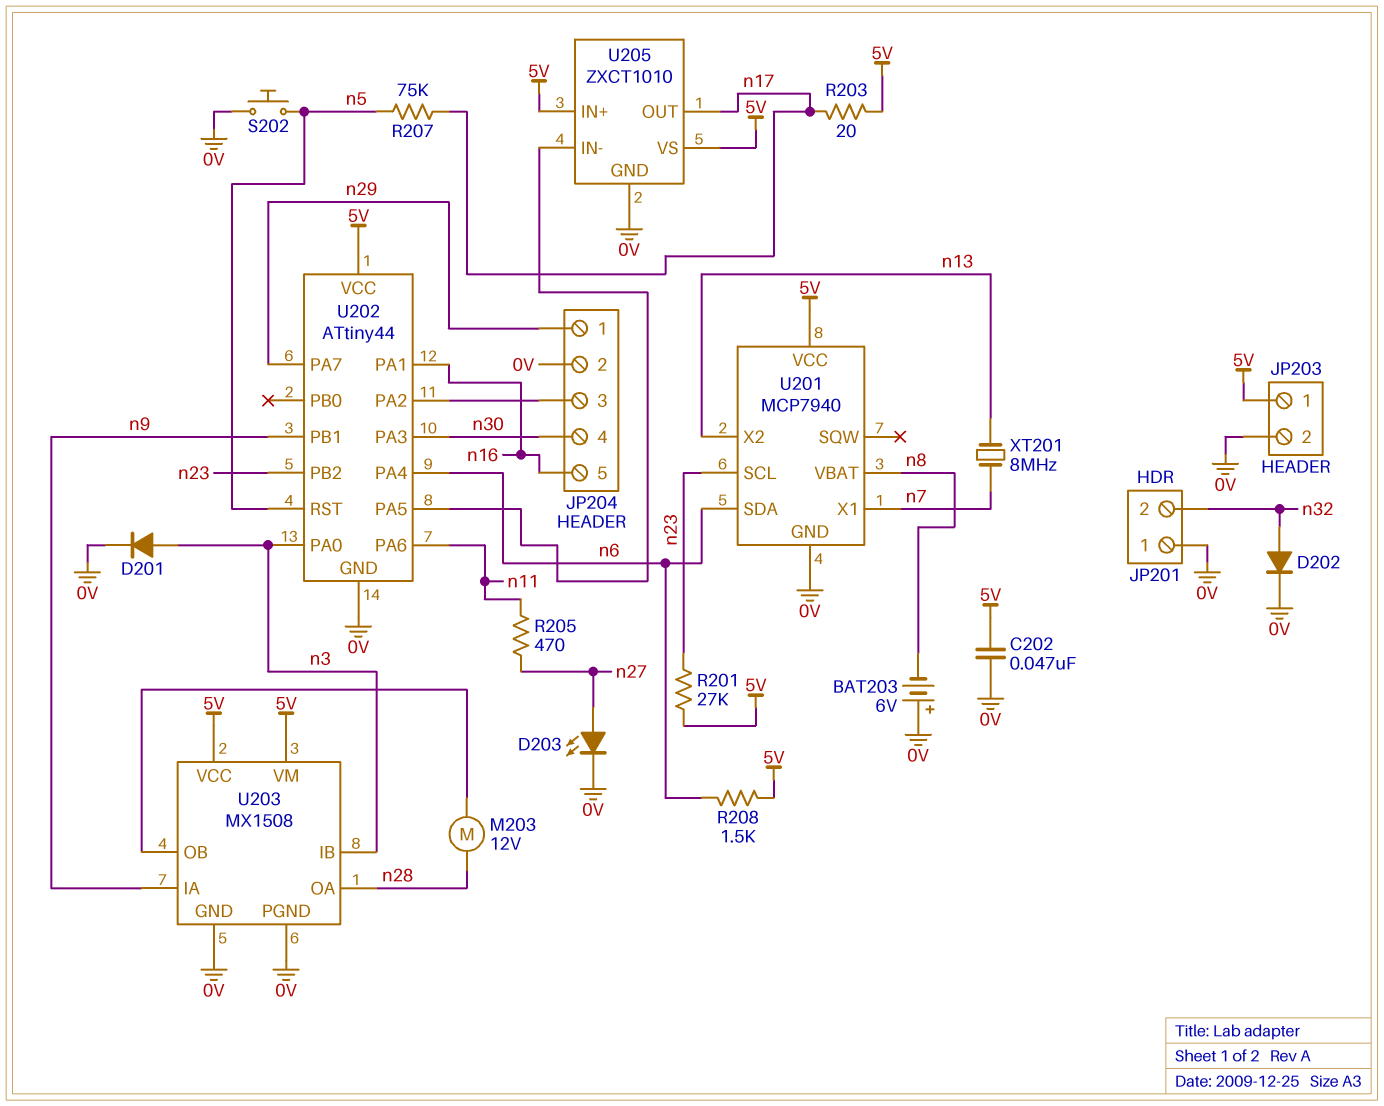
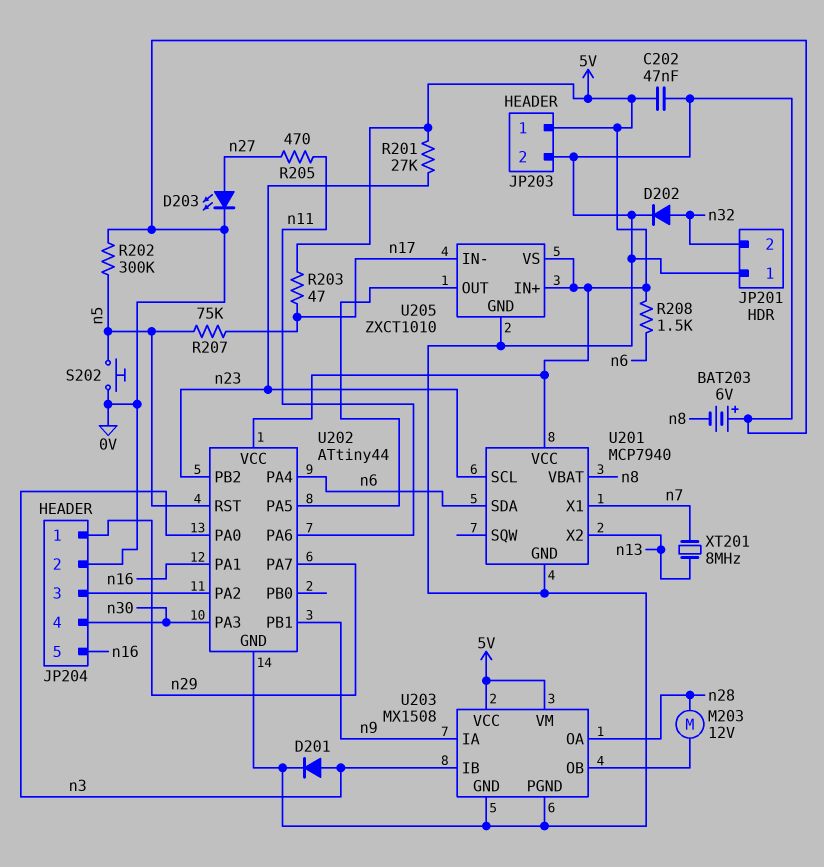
R202: none -> 300k (0V, n5)
R203: 20 (5V, n17) -> 47 (5V, n17)
U205 pin IN-: U202/PA5 -> n17
U205 pin OUT: n17 -> U202/PA5

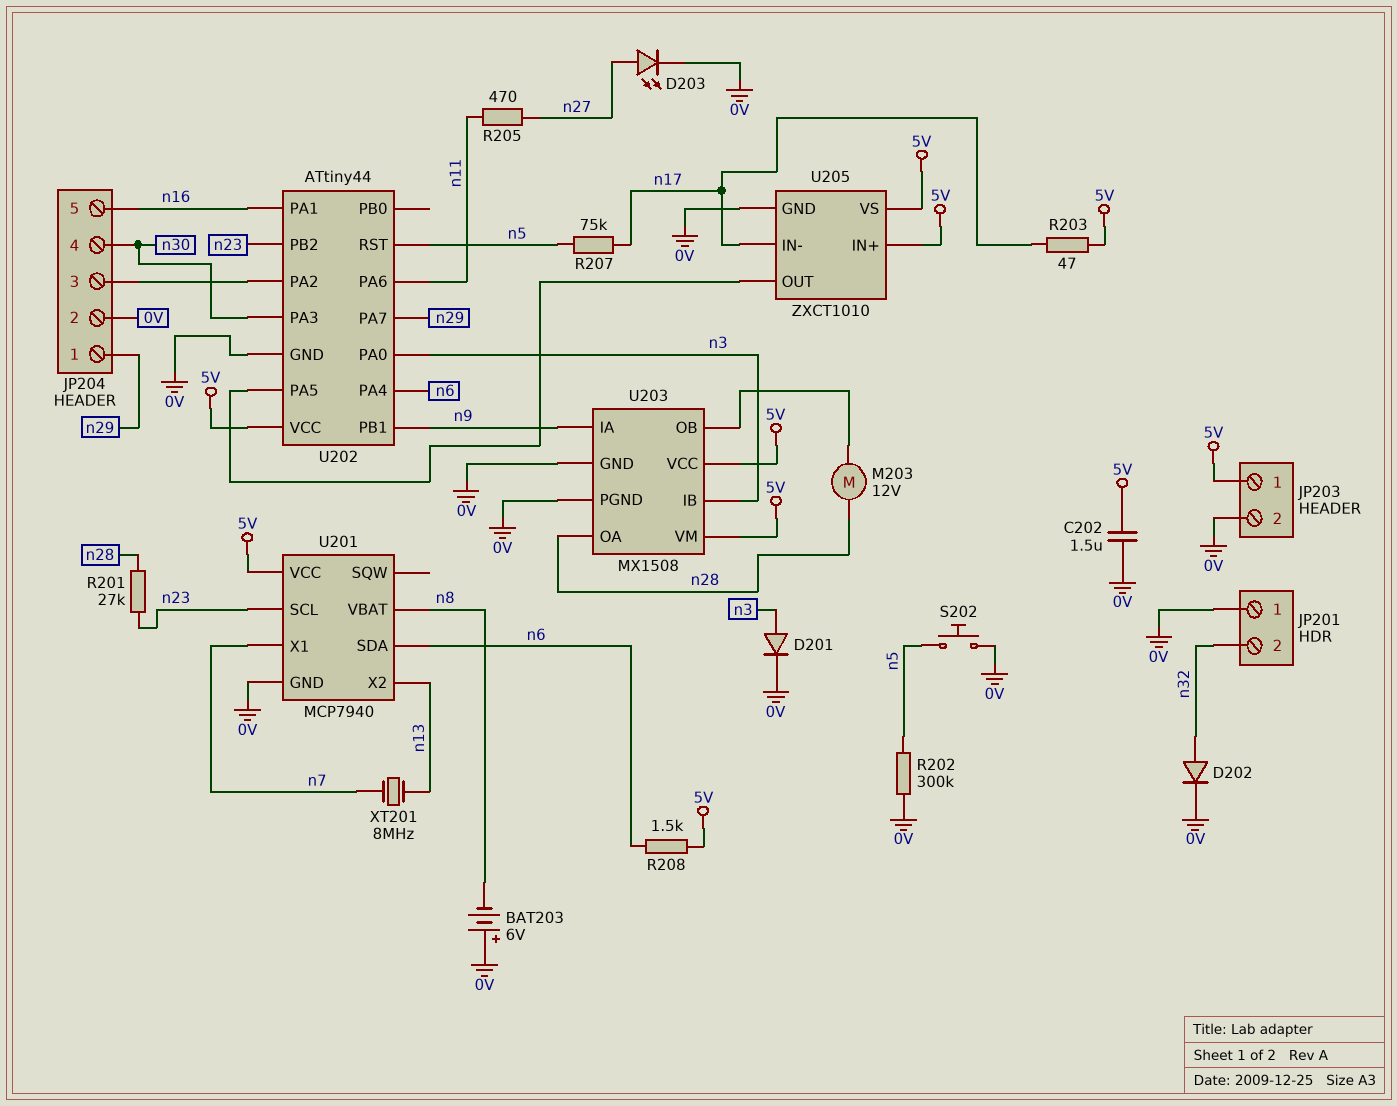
C202: 47nF (0V, 5V) -> 1.5uF (0V, 5V)
R201: 27k (5V, n23) -> 27k (n23, n28)

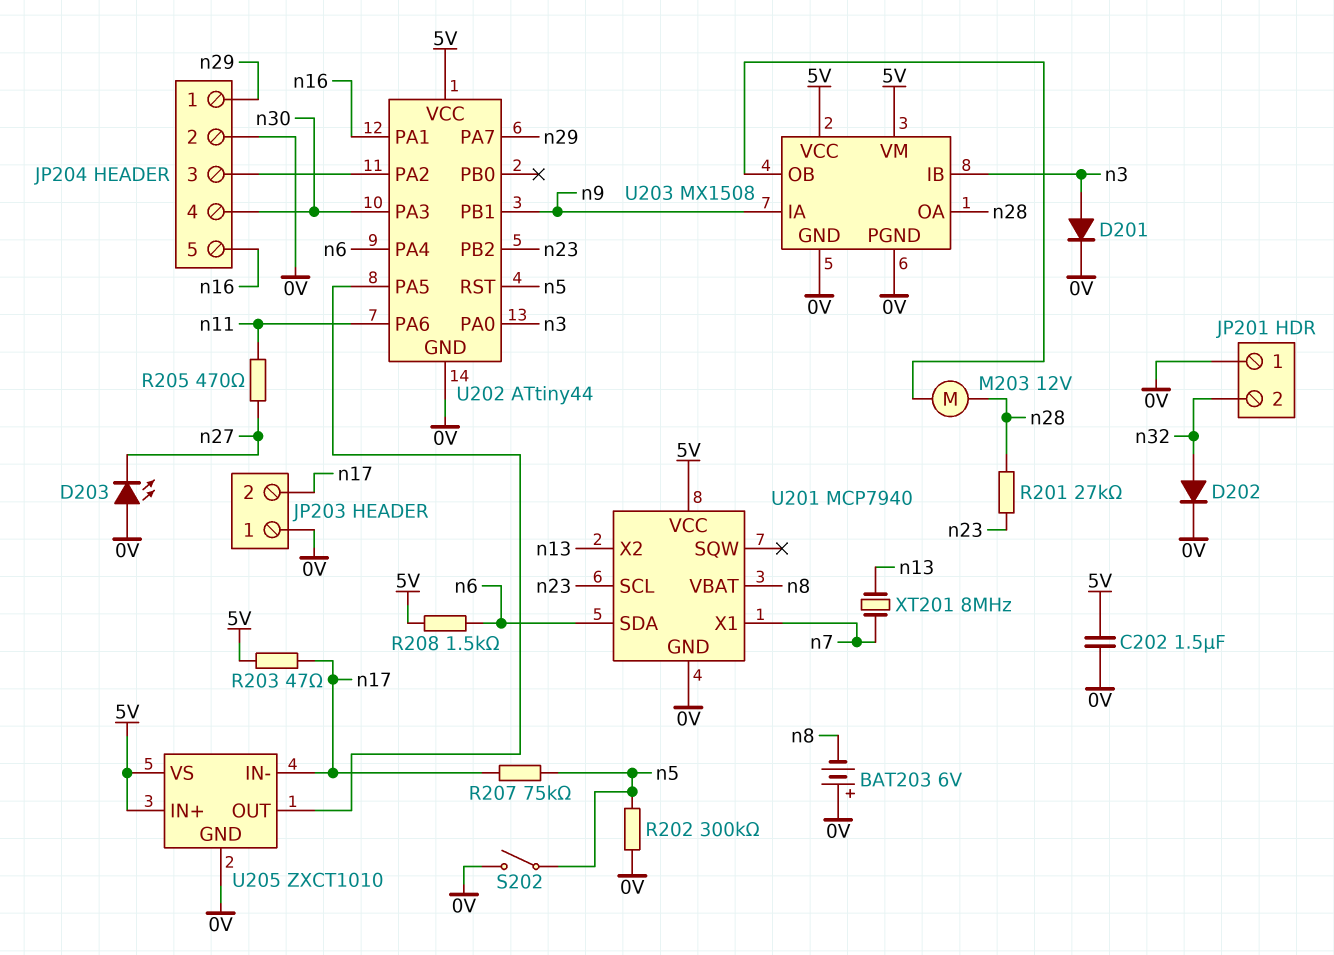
D203: LED (A n27, K 0V) -> LED (A 0V, K n27)
JP203 pin 1: 5V -> 0V
JP203 pin 2: 0V -> n17
S202: button (0V, n5) -> switch (0V, n5)

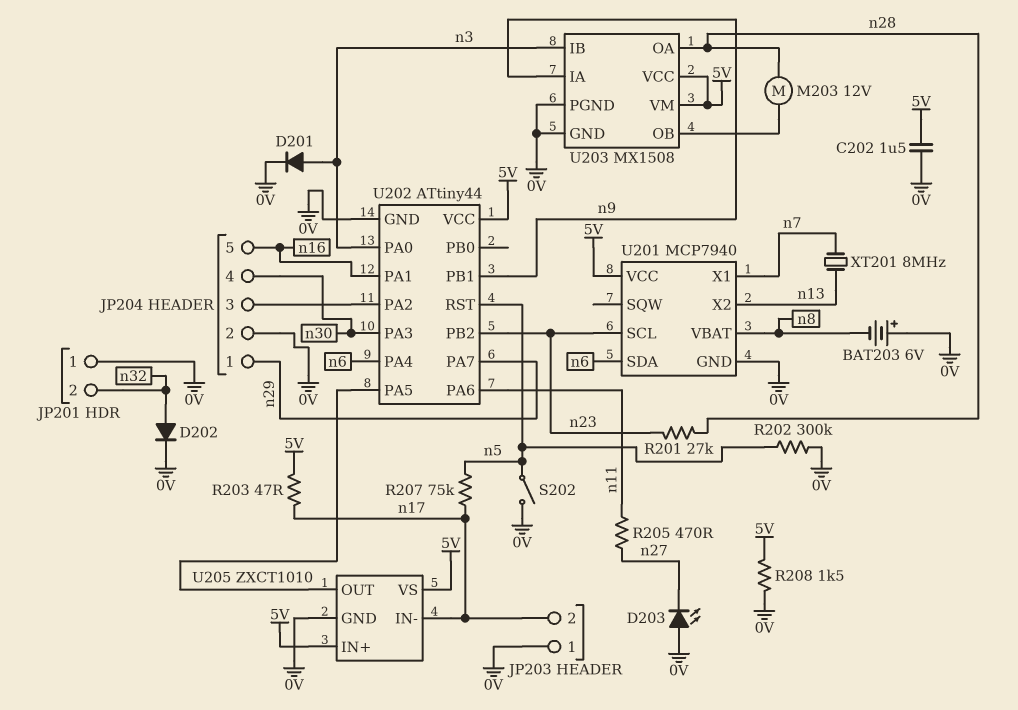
R208: 1.5k (5V, n6) -> 1.5k (0V, 5V)

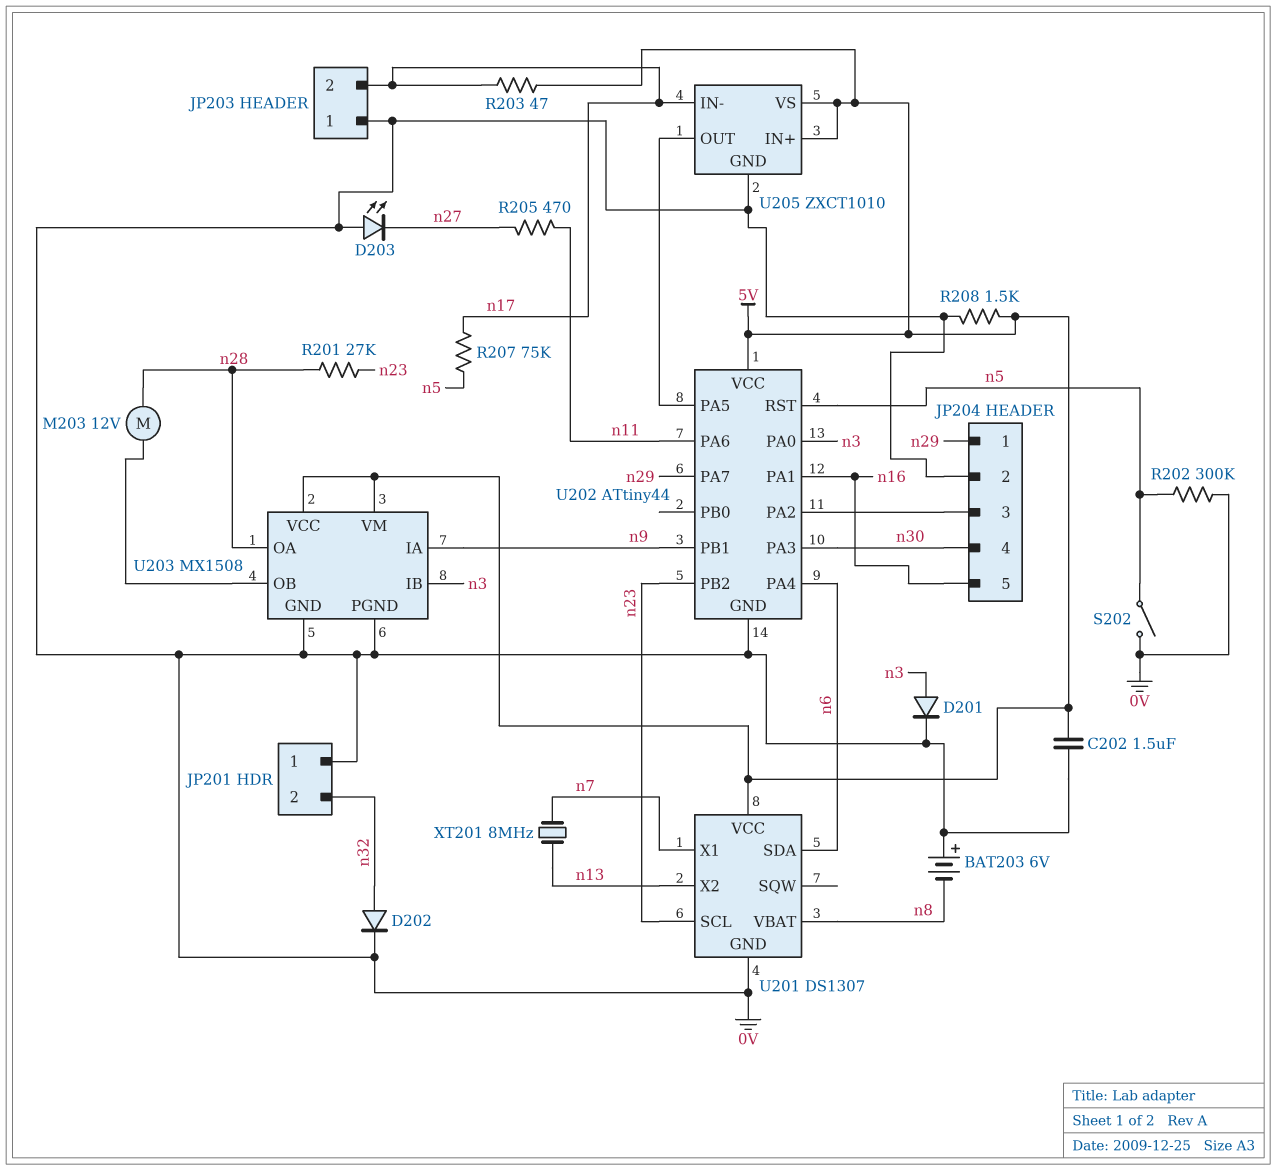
U201: MCP7940 -> DS1307

